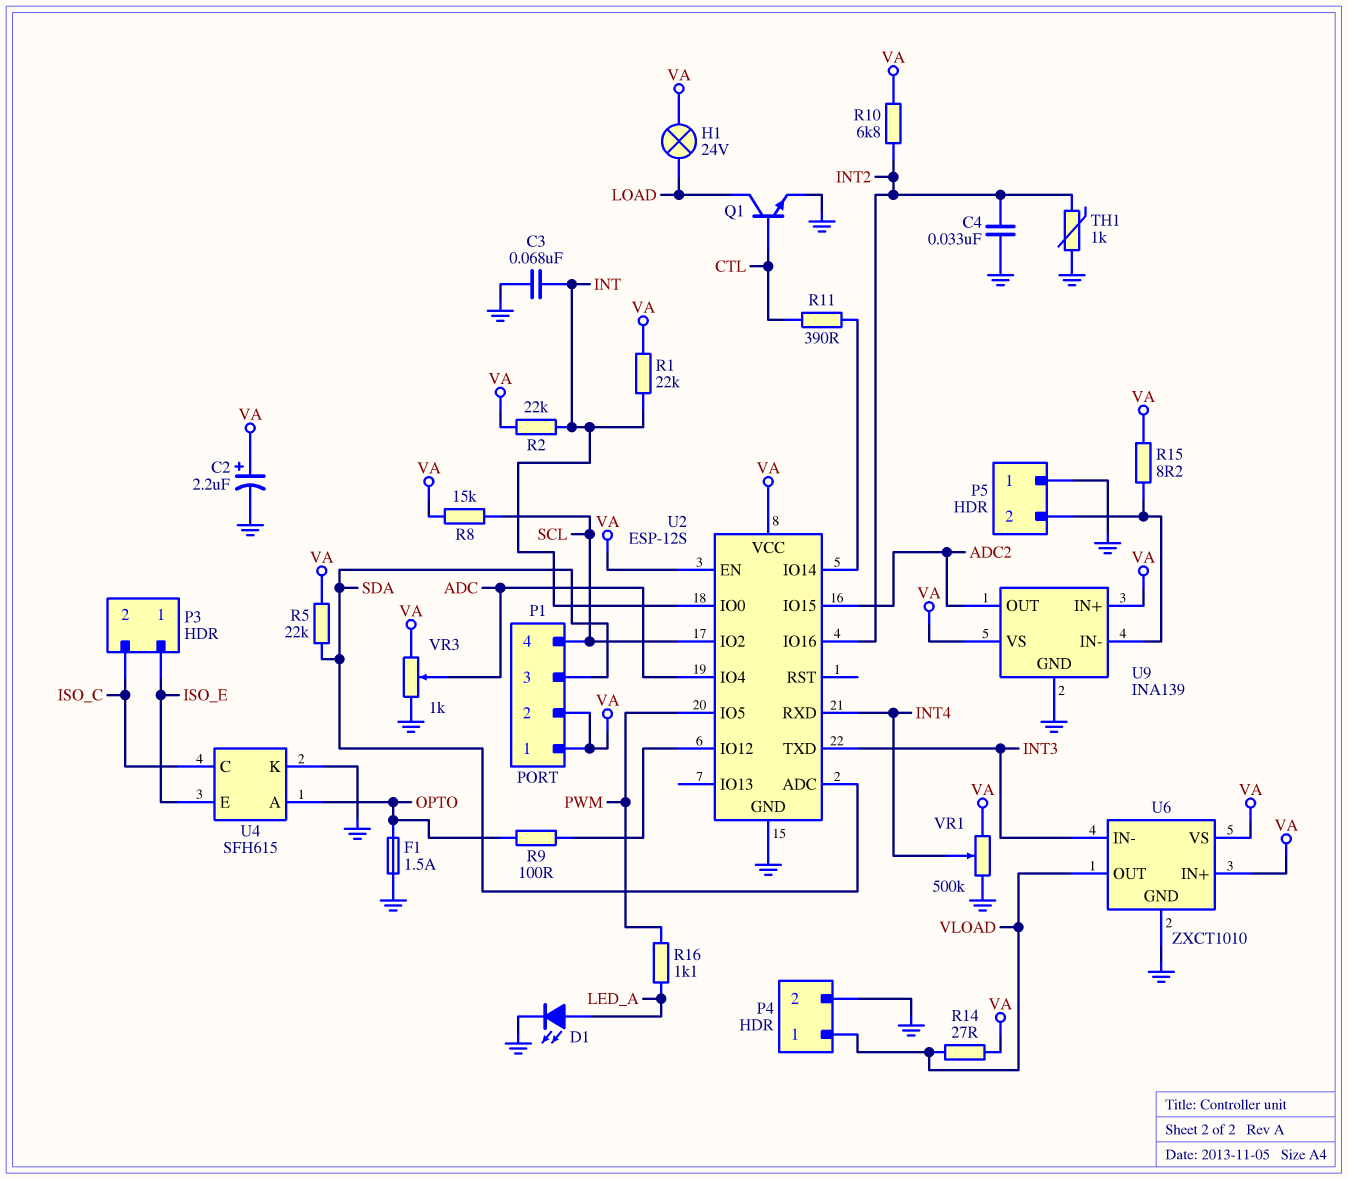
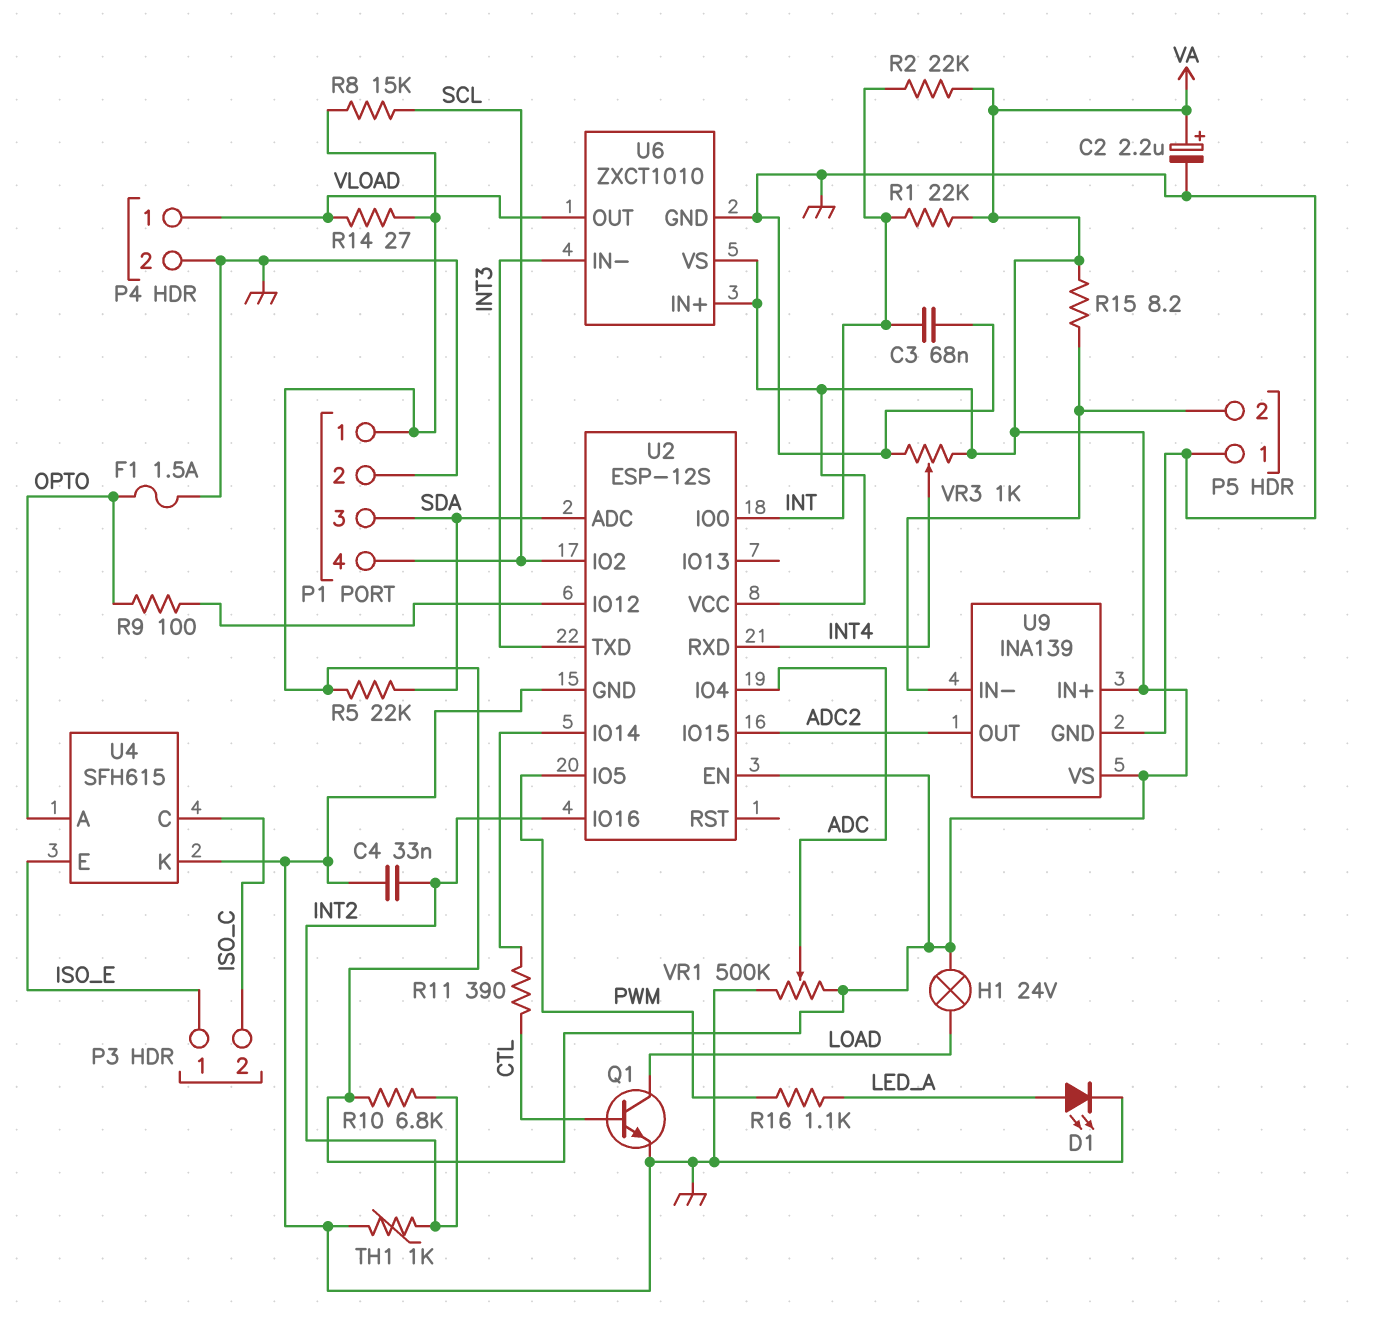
P1 pin 2: VA -> GND
VR1: 500k (GND, VA, wiper INT4) -> 500k (GND, VA, wiper ADC)
VR3: 1k (GND, VA, wiper ADC) -> 1k (GND, VA, wiper INT4)

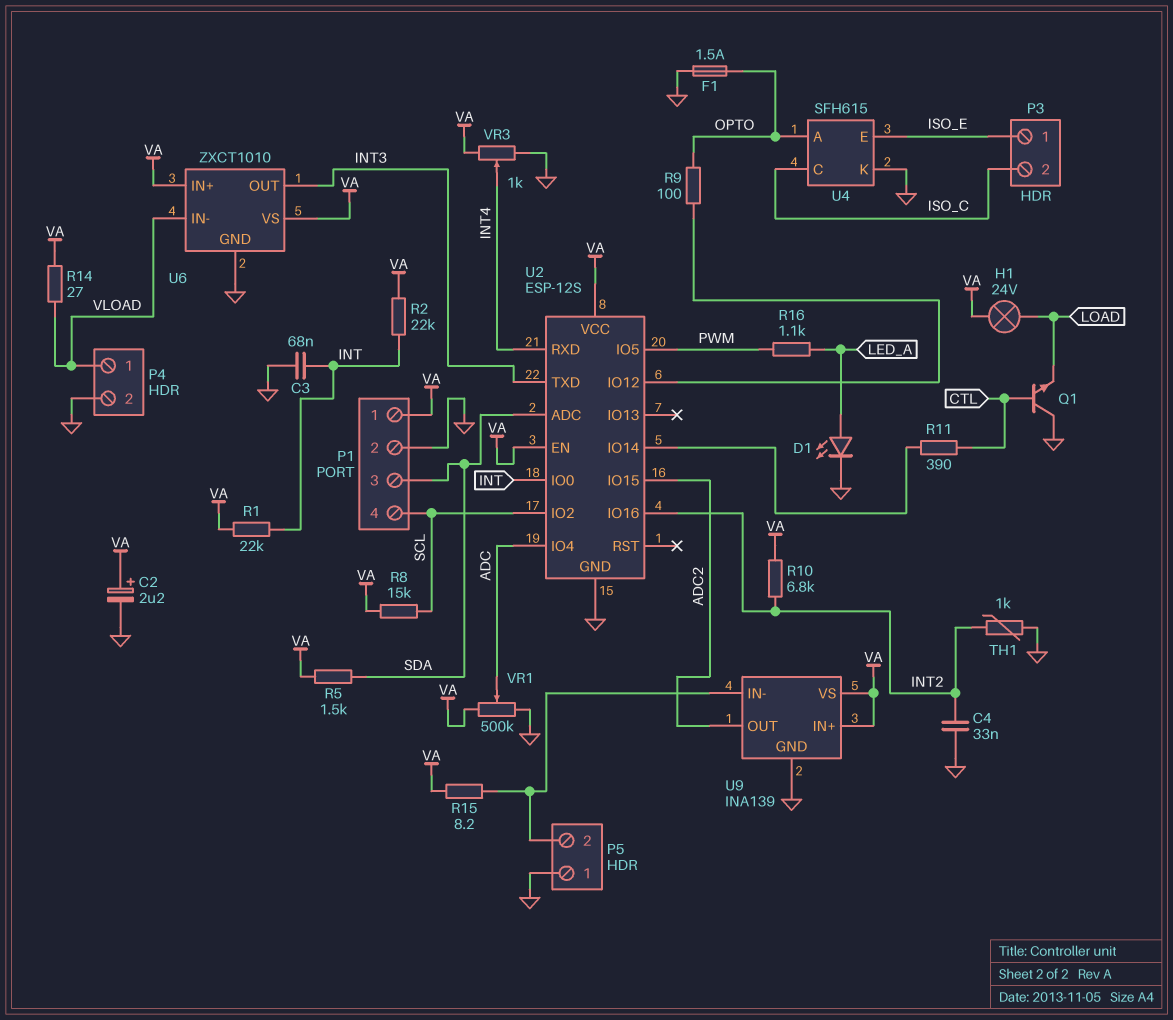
Q1: NPN (B CTL, C LOAD, E GND) -> NPN (B CTL, C GND, E LOAD)
R5: 22k (SDA, VA) -> 1.5k (SDA, VA)
U6 pin IN-: INT3 -> VLOAD
U6 pin OUT: VLOAD -> INT3

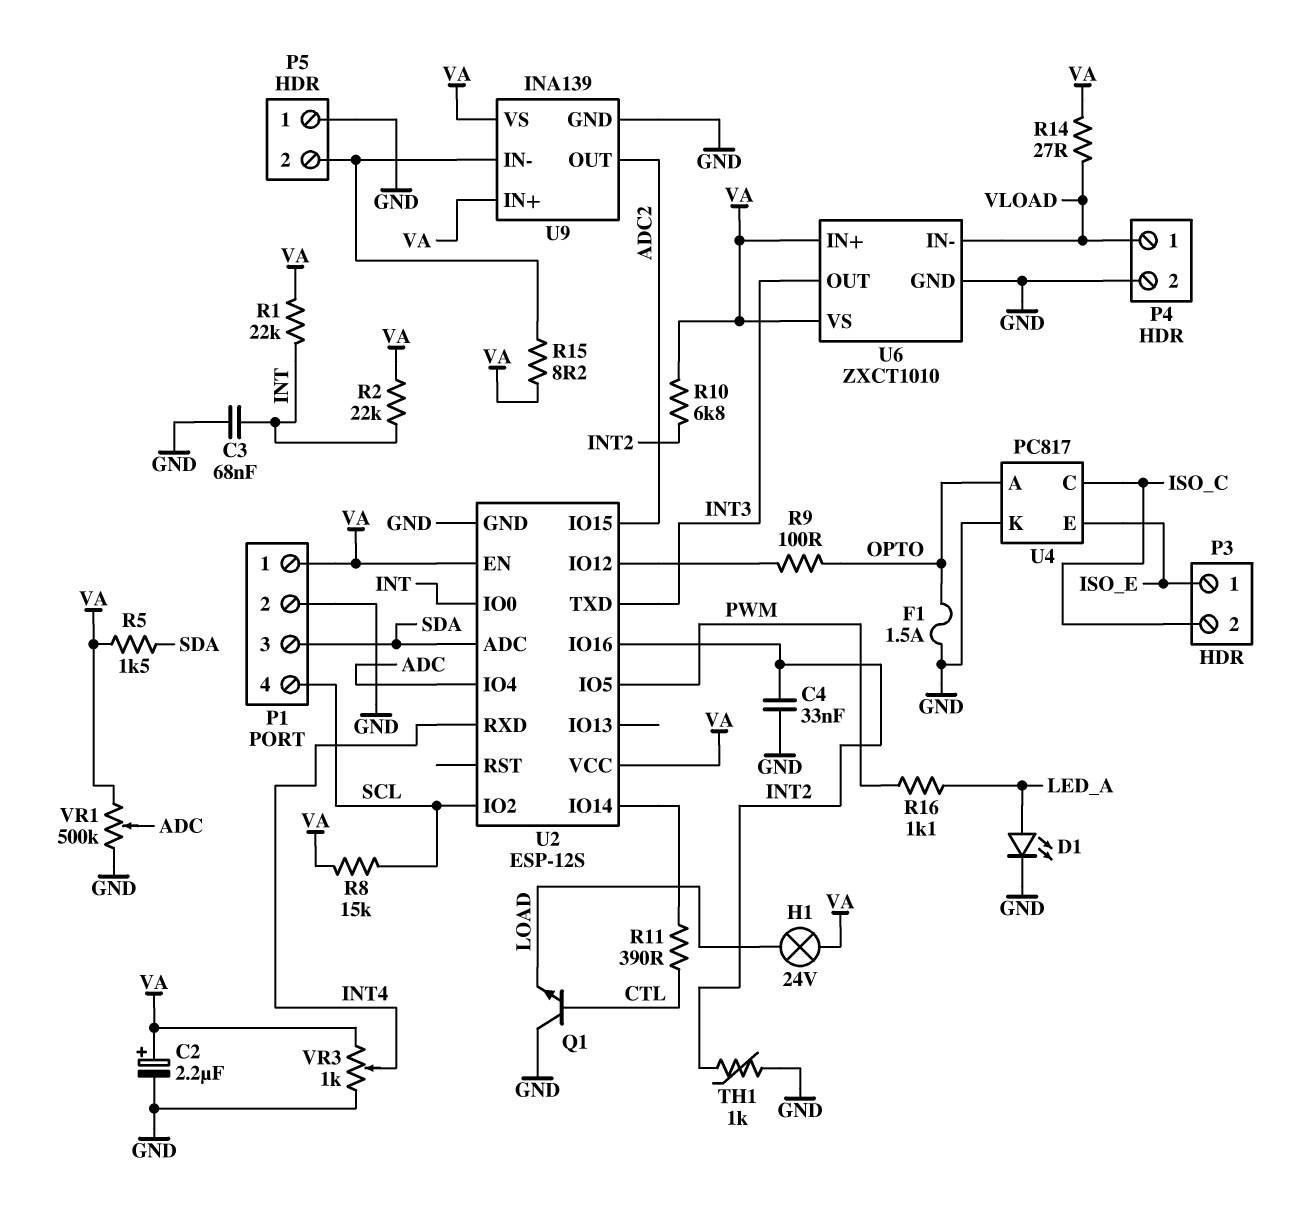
U4: SFH615 -> PC817

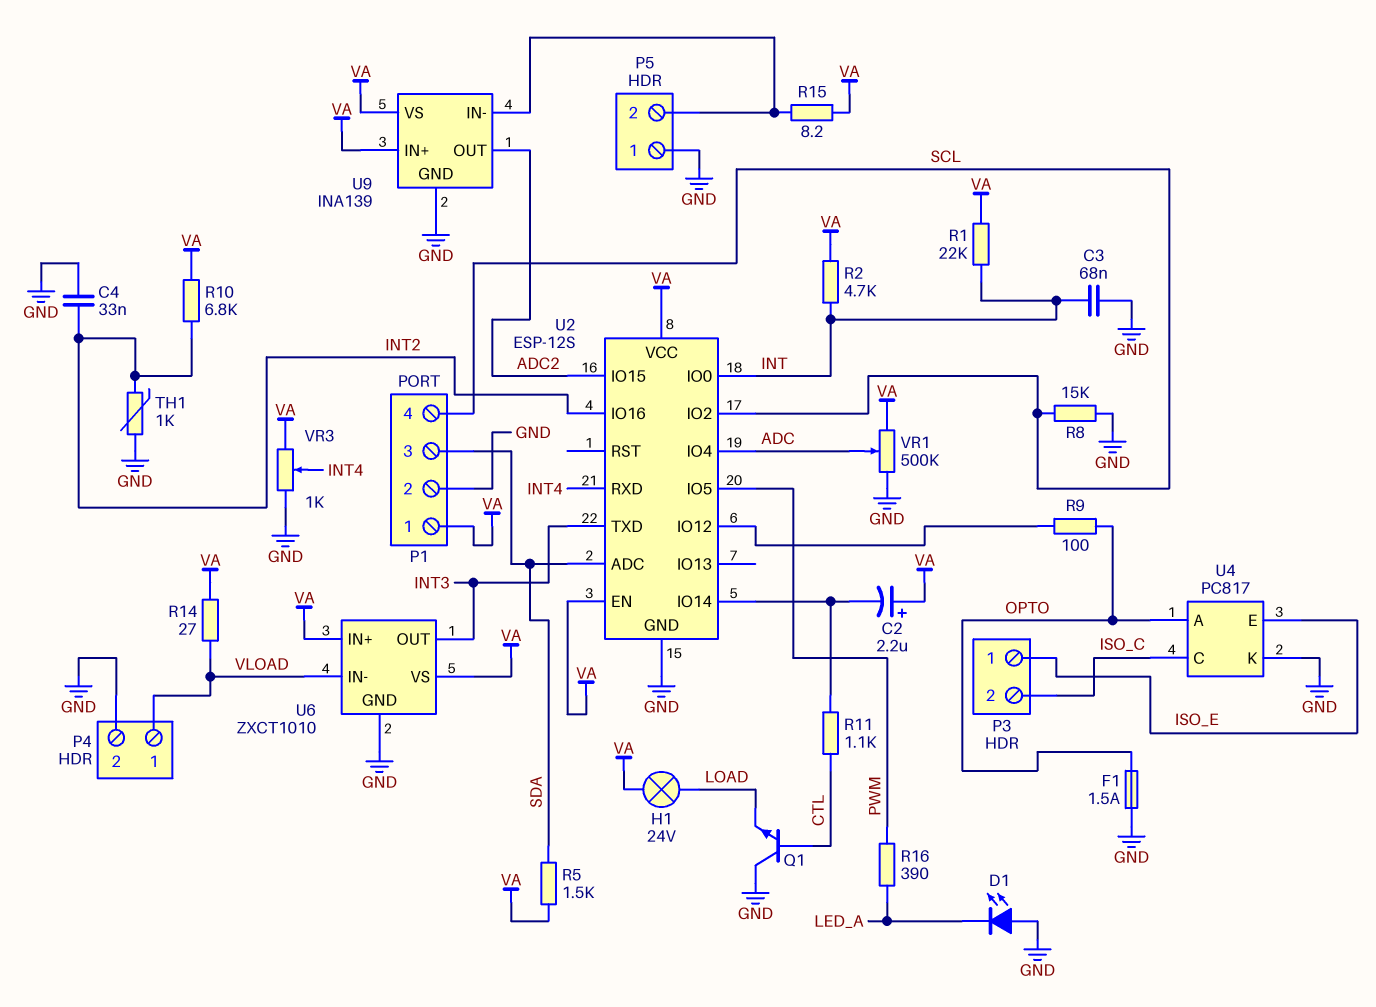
C2: 2.2uF (plus VA, minus GND) -> 2.2uF (plus VA, minus U2/IO14)
D1: LED (A LED_A, K GND) -> LED (A GND, K LED_A)
R2: 22k (INT, VA) -> 4.7k (INT, VA)
R8: 15k (SCL, VA) -> 15k (GND, SCL)
R11: 390 (CTL, U2/IO14) -> 1.1k (CTL, U2/IO14)
R16: 1.1k (LED_A, PWM) -> 390 (LED_A, PWM)

